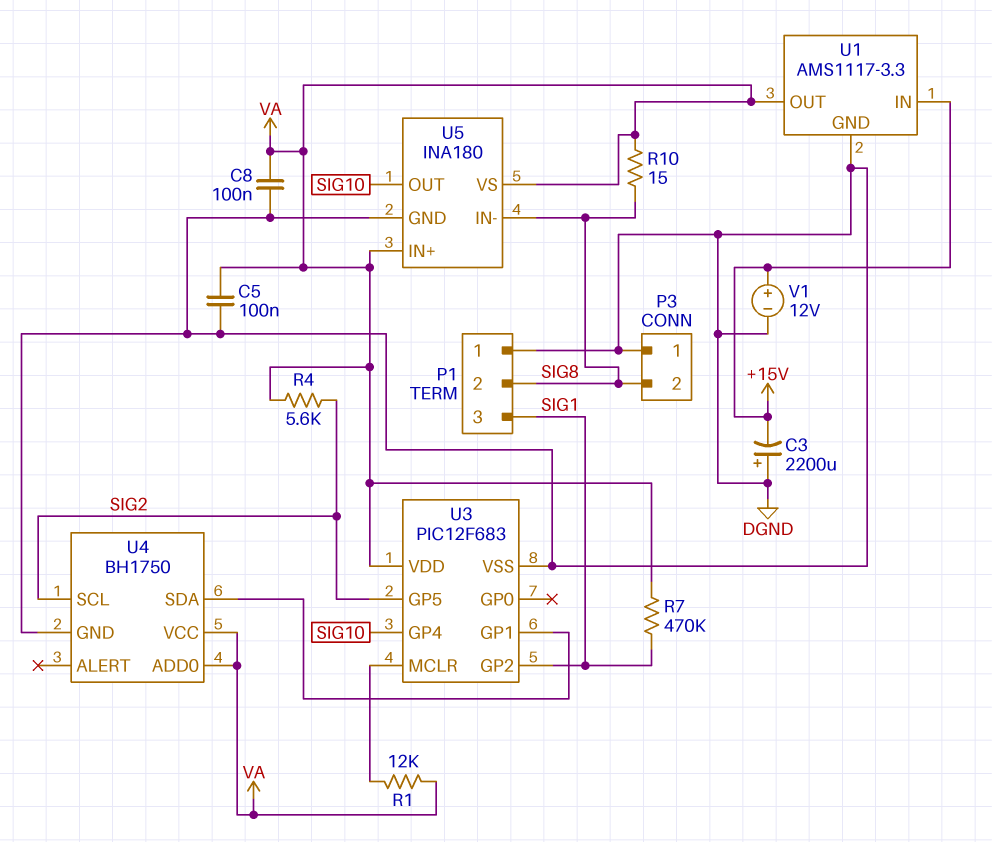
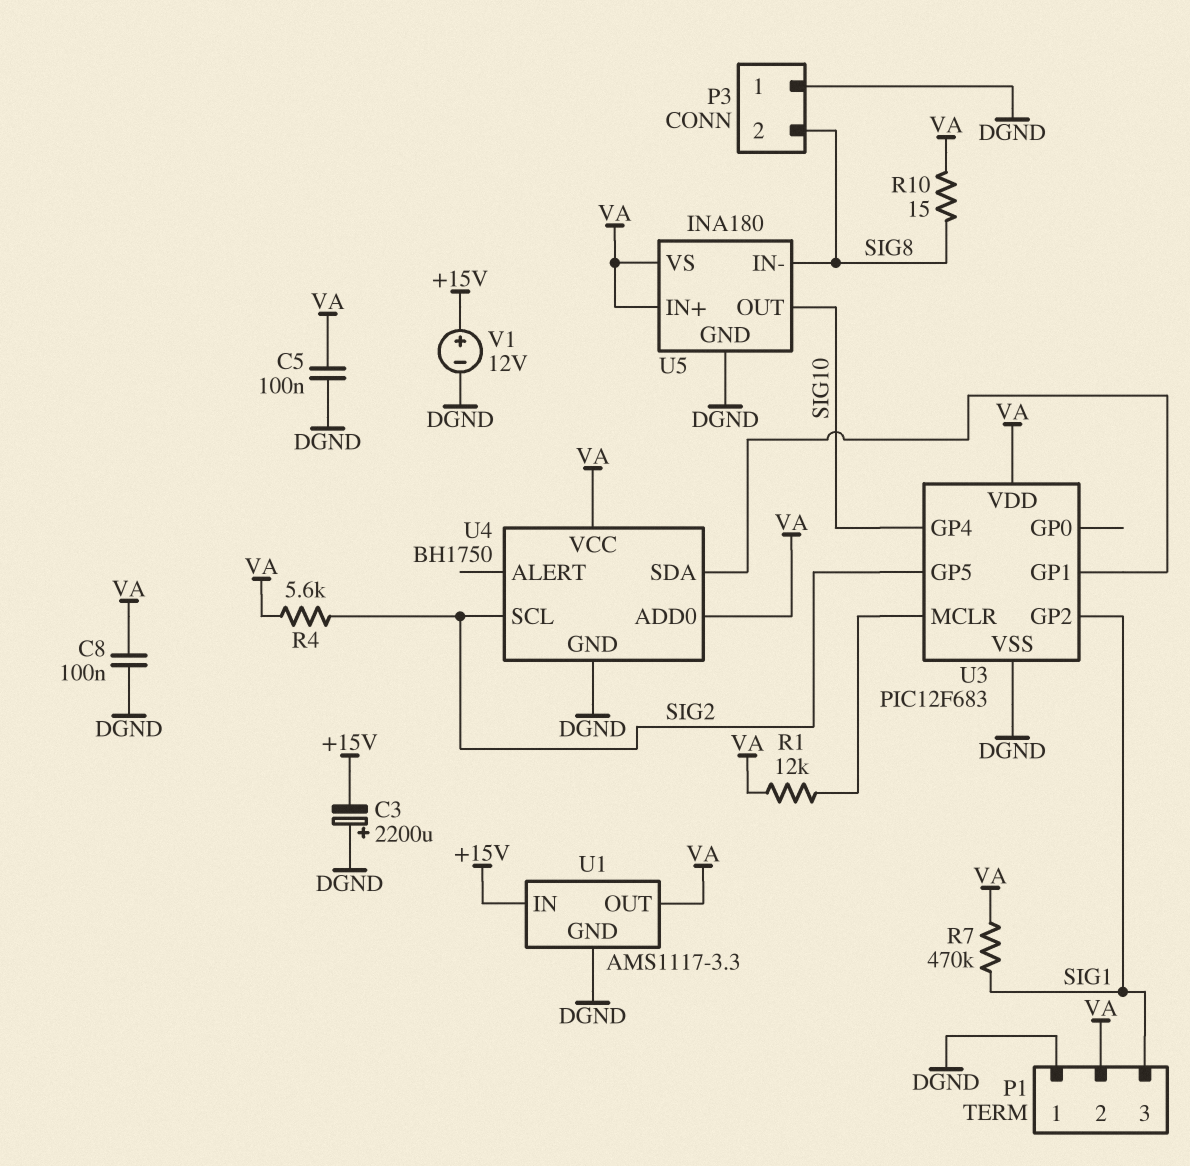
P1 pin 2: SIG8 -> VA

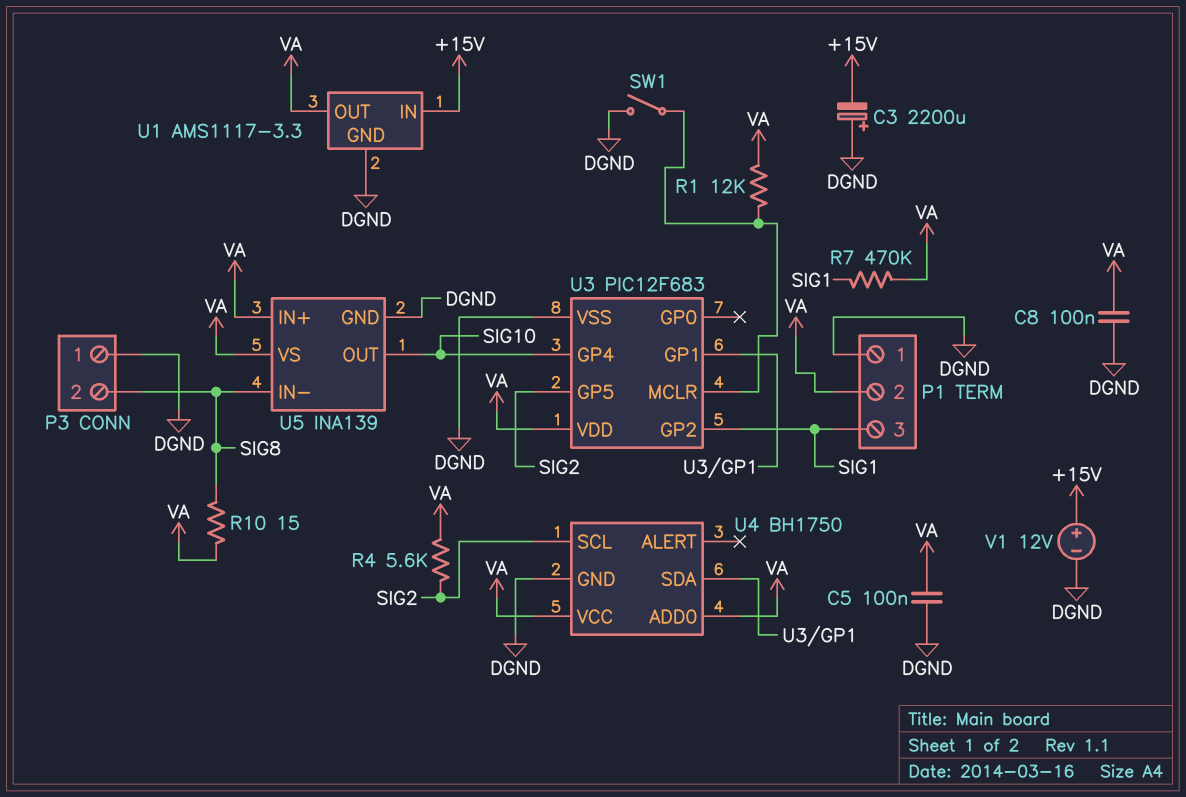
SW1: none -> switch (DGND, U3/MCLR)
U5: INA180 -> INA139

